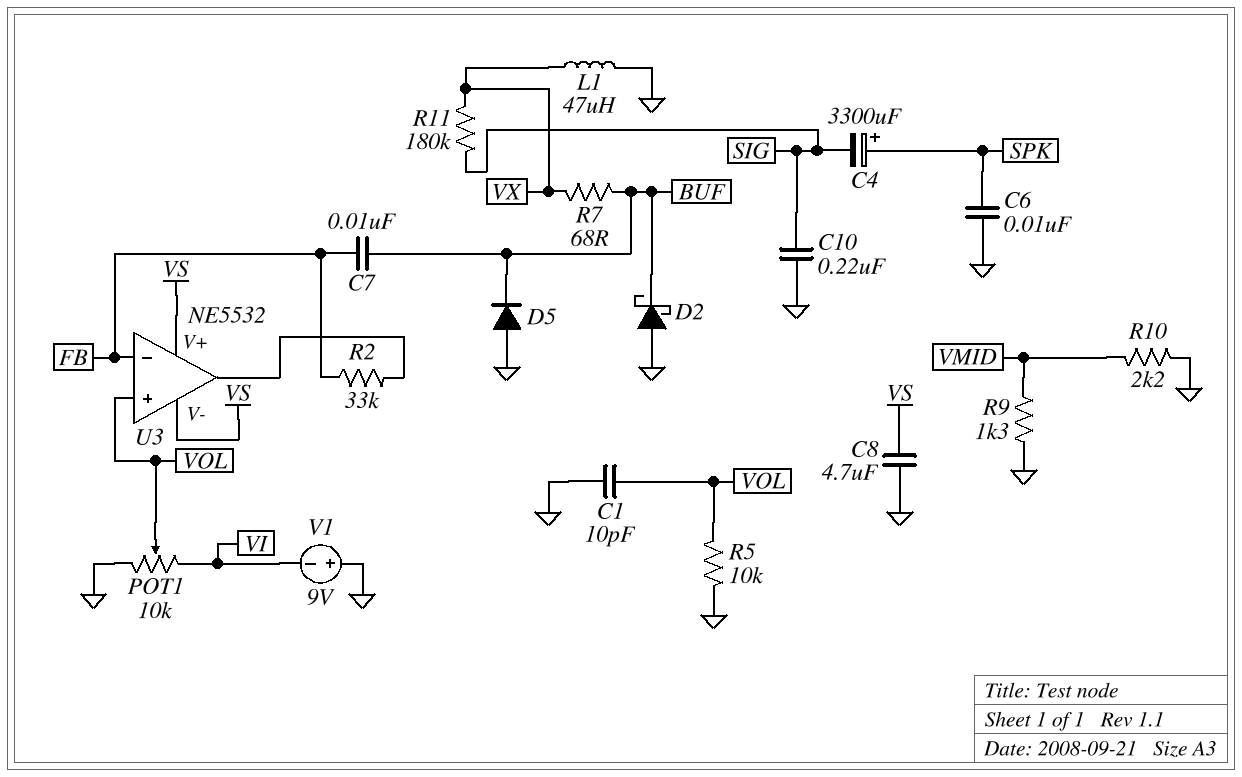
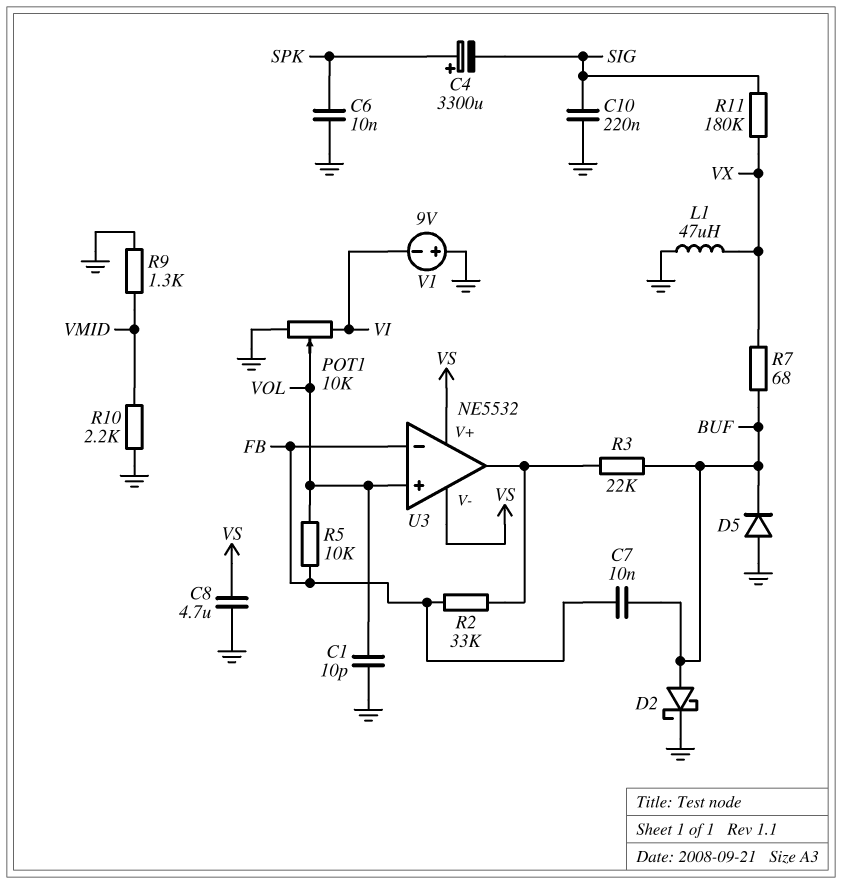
D2: schottky (A GND, K BUF) -> schottky (A BUF, K GND)
R3: none -> 22k (BUF, U3/out)
R5: 10k (GND, VOL) -> 10k (FB, VOL)

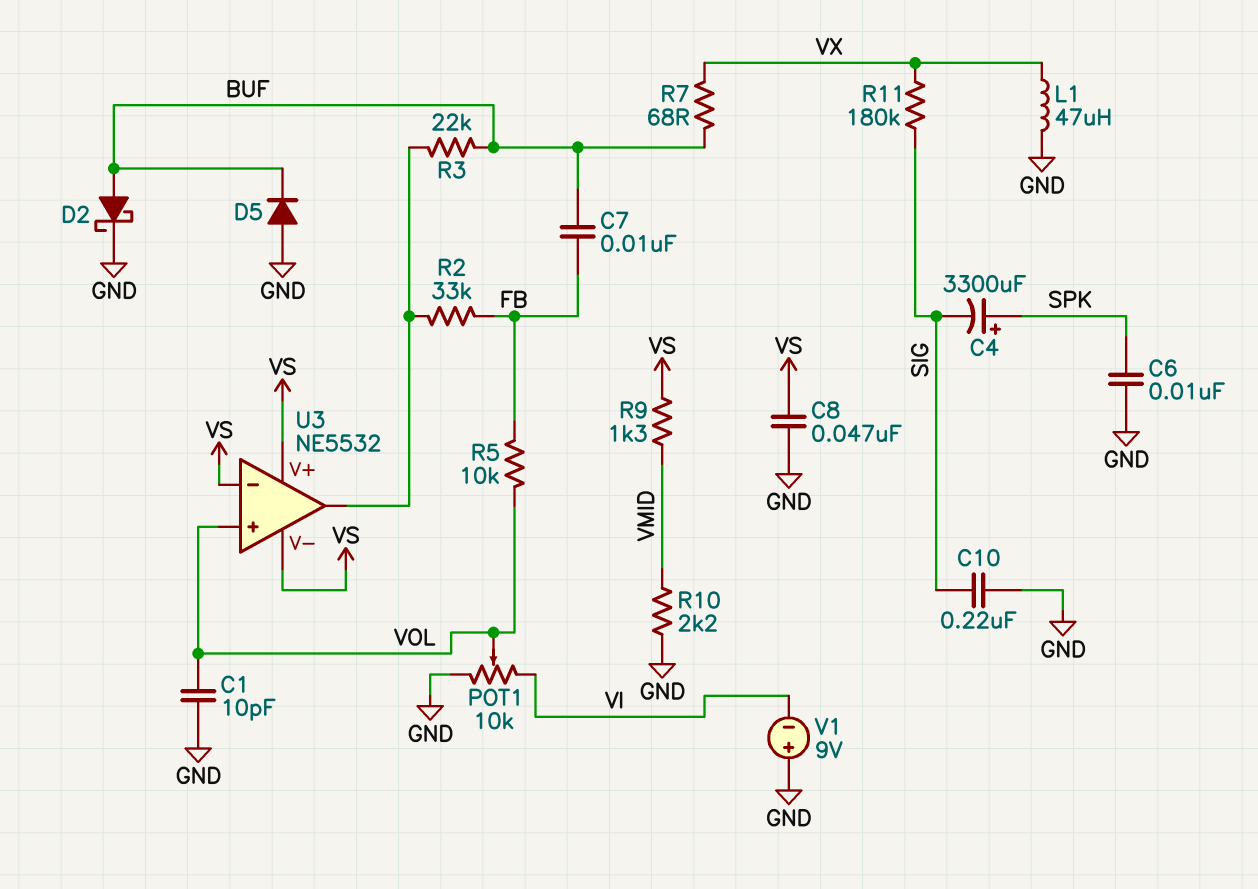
C8: 4.7uF (GND, VS) -> 47nF (GND, VS)
R9: 1.3k (GND, VMID) -> 1.3k (VMID, VS)
U3 pin in-: FB -> VS

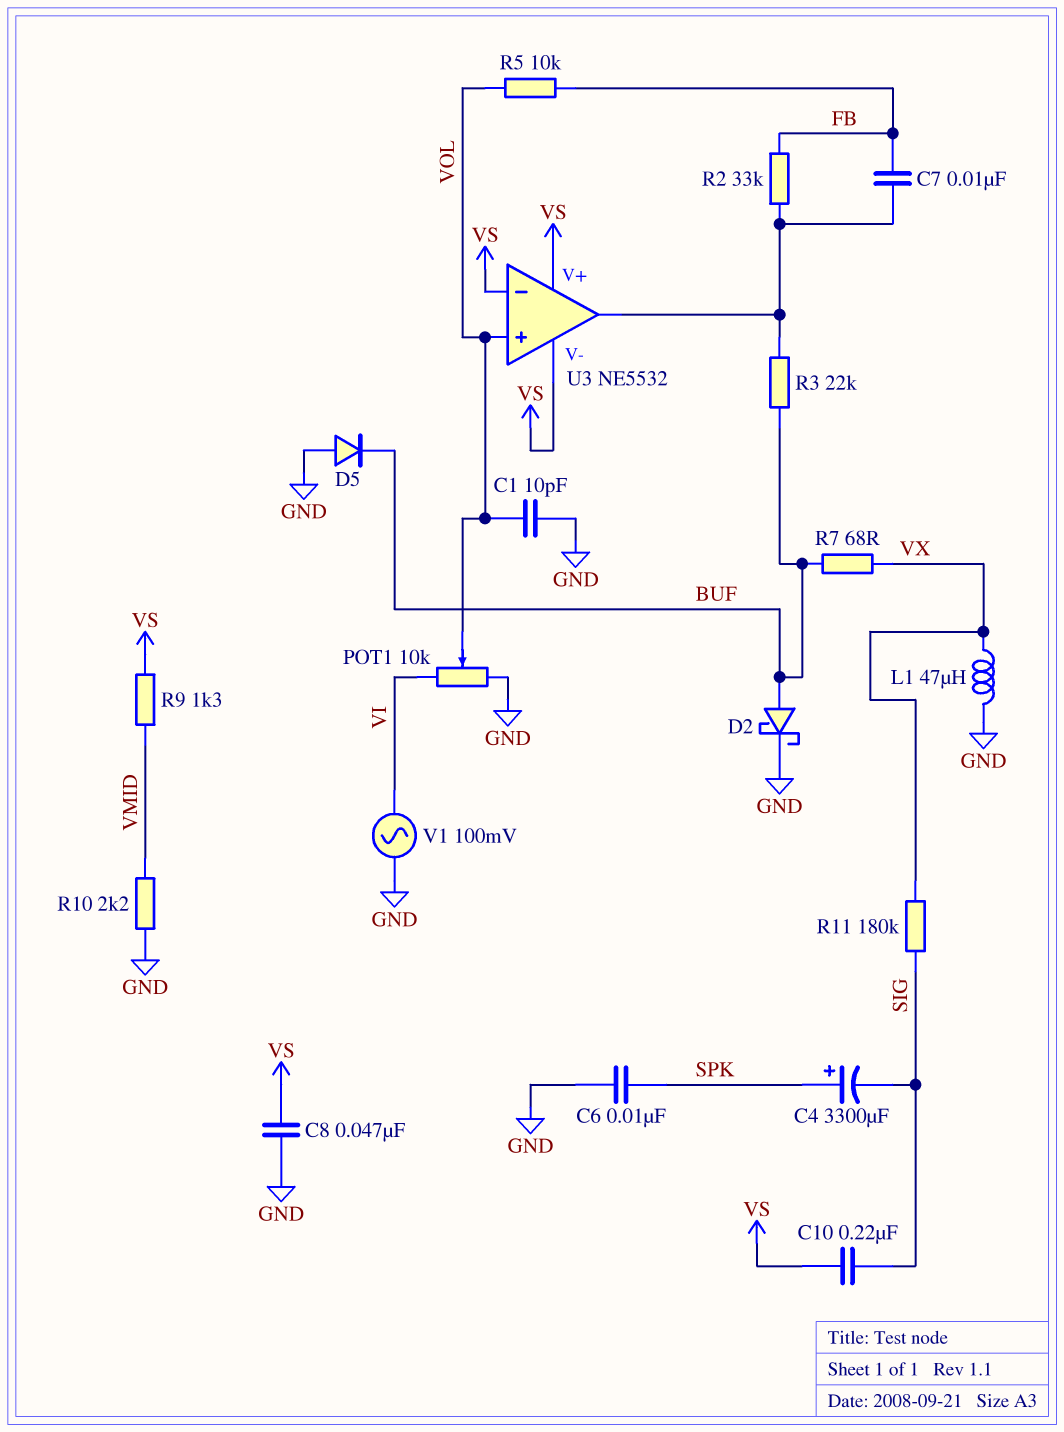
C7: 10nF (BUF, FB) -> 10nF (FB, U3/out)
C10: 220nF (GND, SIG) -> 220nF (SIG, VS)
V1: 9V (plus GND, minus VI) -> AC 100mV (GND, VI)

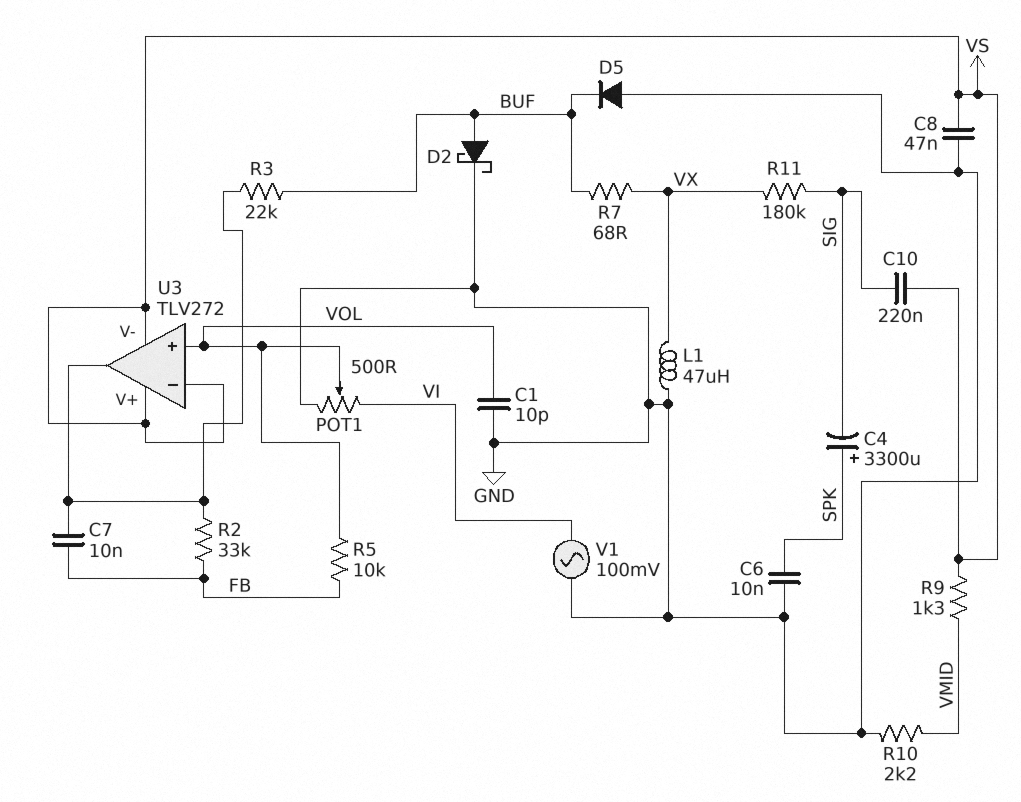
POT1: 10k (GND, VI, wiper VOL) -> 500 (GND, VI, wiper VOL)
U3: NE5532 -> TLV272

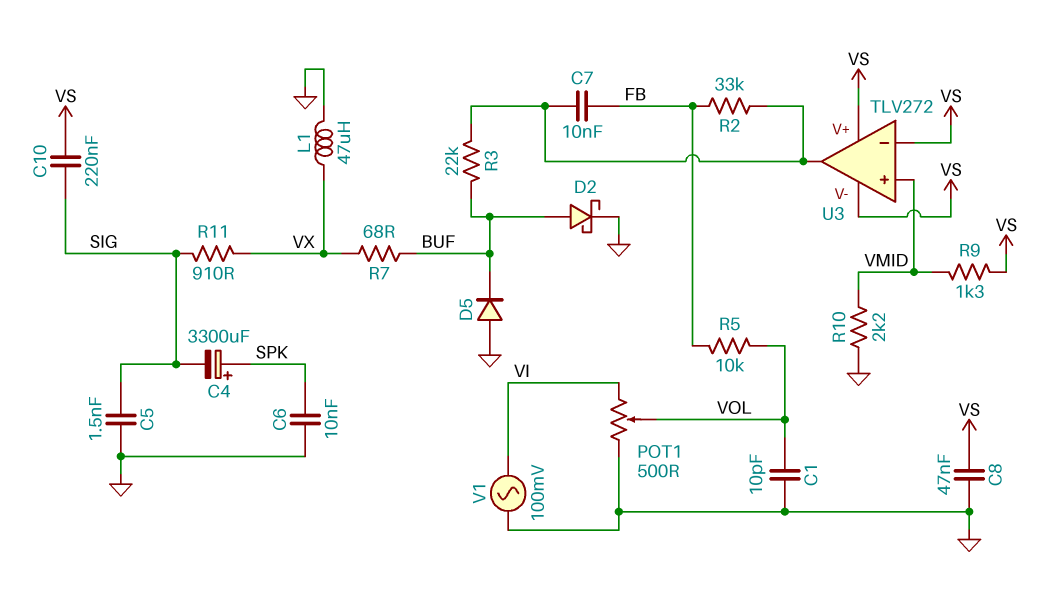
C5: none -> 1.5nF (GND, SIG)
R11: 180k (SIG, VX) -> 910 (SIG, VX)
U3 pin in+: VOL -> VMID

